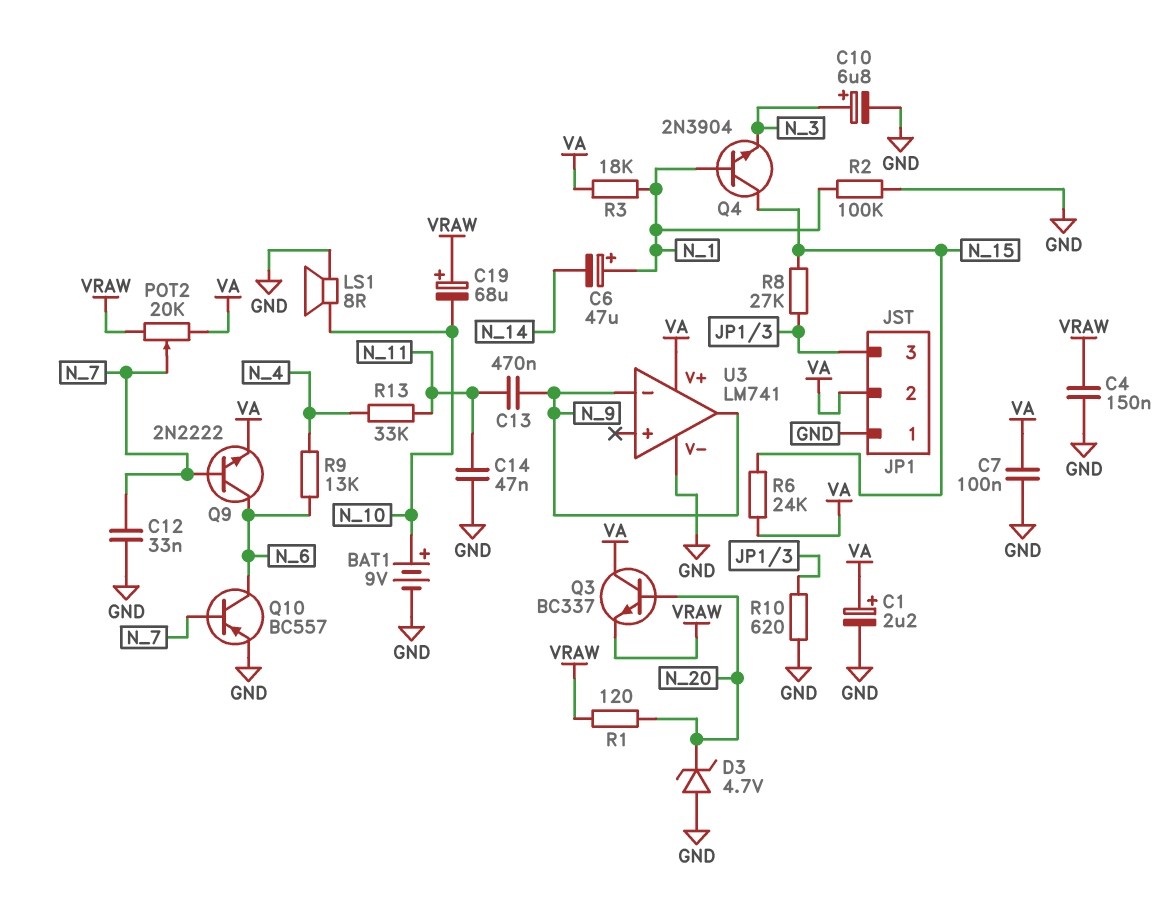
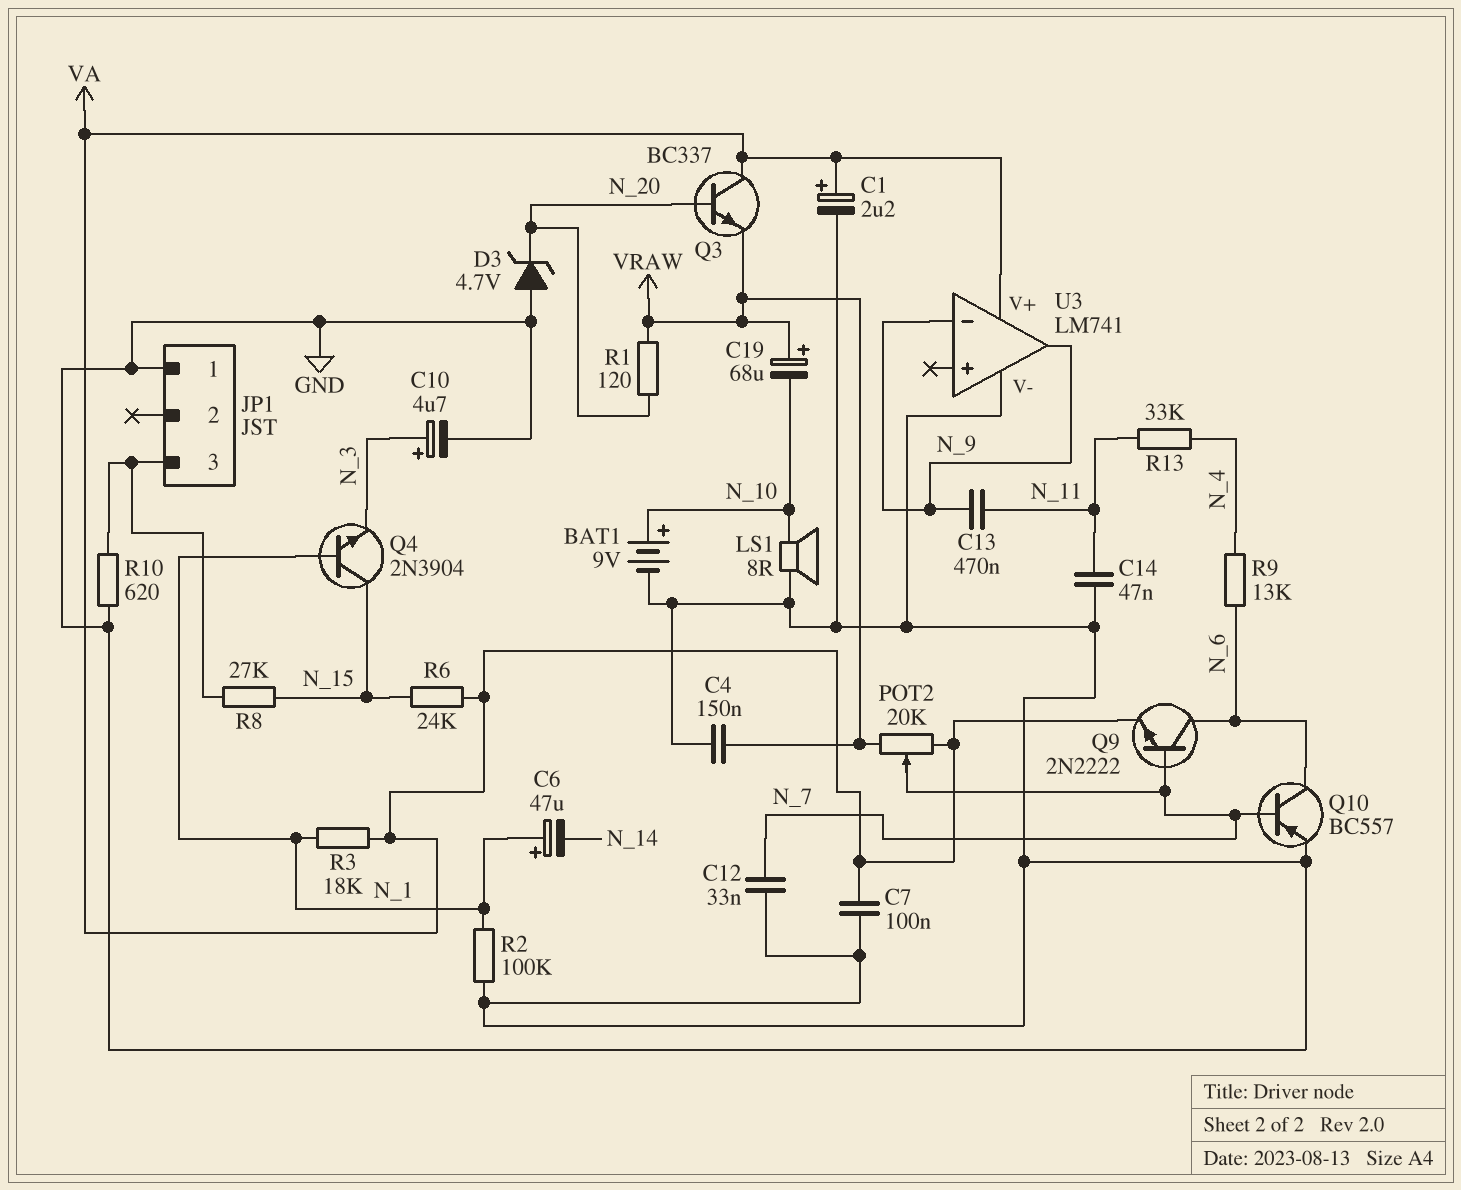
C10: 6.8uF (plus N_3, minus GND) -> 4.7uF (plus N_3, minus GND)
JP1 pin 2: VA -> none

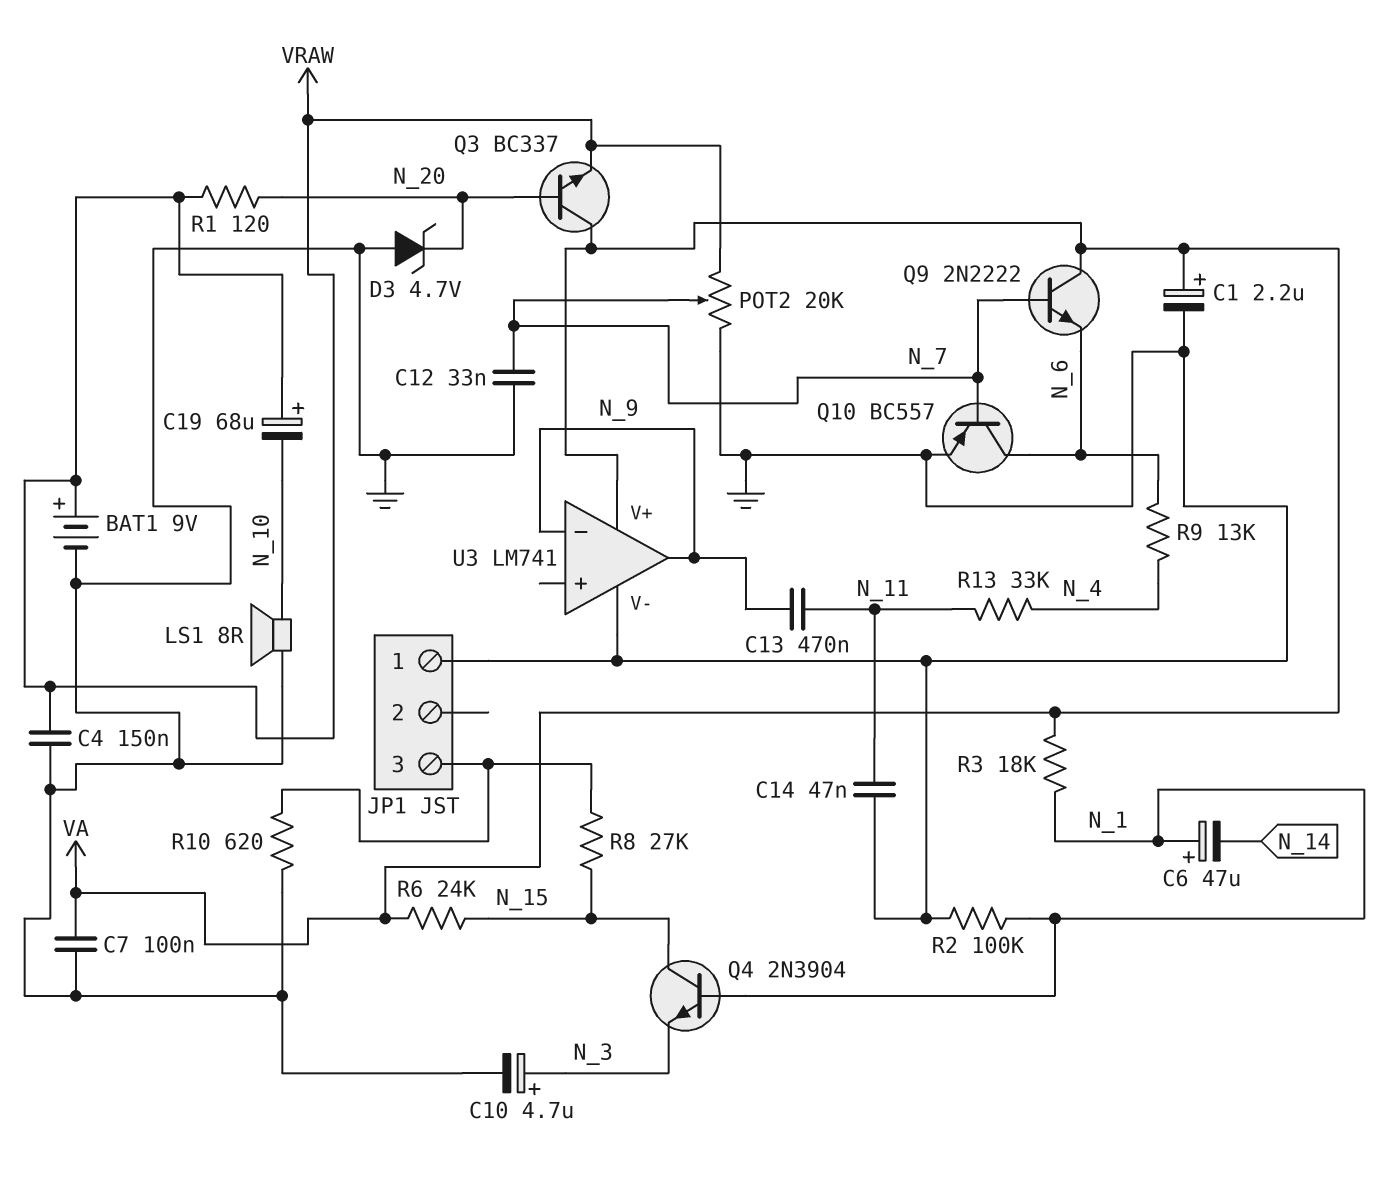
BAT1: 9V (plus N_10, minus GND) -> 9V (plus VRAW, minus GND)
POT2: 20k (VA, VRAW, wiper N_7) -> 20k (GND, VRAW, wiper N_7)
Q9: NPN 2N2222 (B N_7, C N_6, E VA) -> NPN 2N2222 (B N_7, C VA, E N_6)

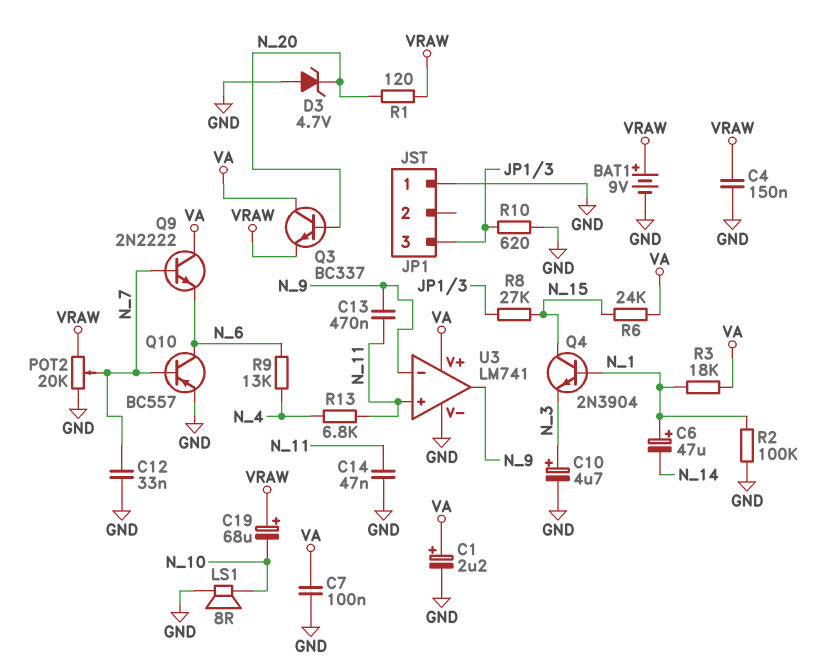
R13: 33k (N_4, N_11) -> 6.8k (N_4, N_11)
U3 pin in+: none -> N_11

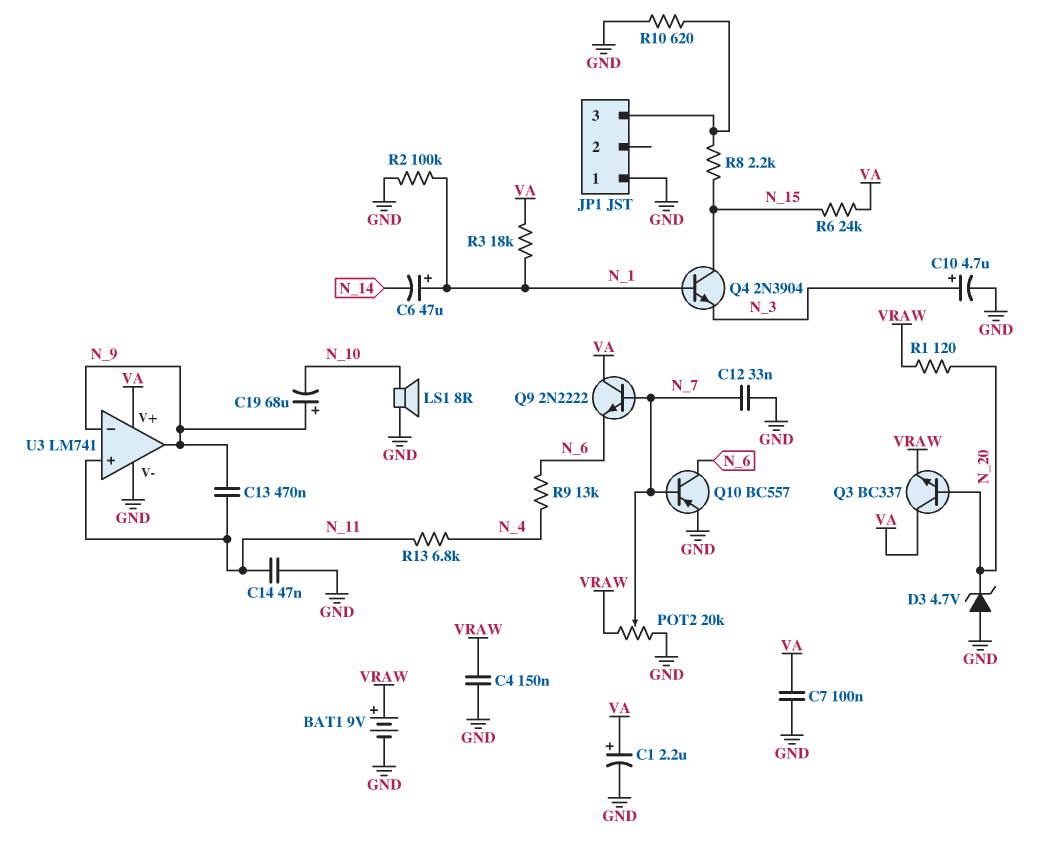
C19: 68uF (plus VRAW, minus N_10) -> 68uF (plus N_9, minus N_10)
R8: 27k (JP1/3, N_15) -> 2.2k (JP1/3, N_15)

